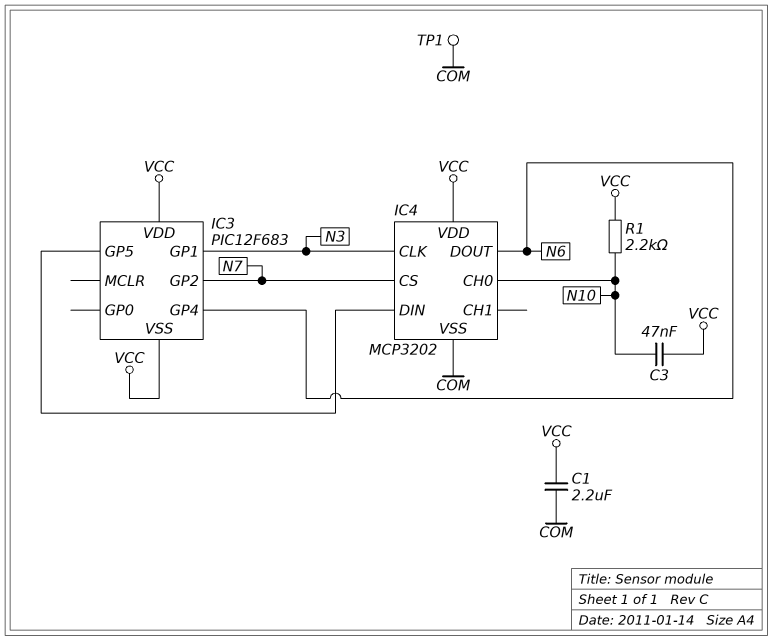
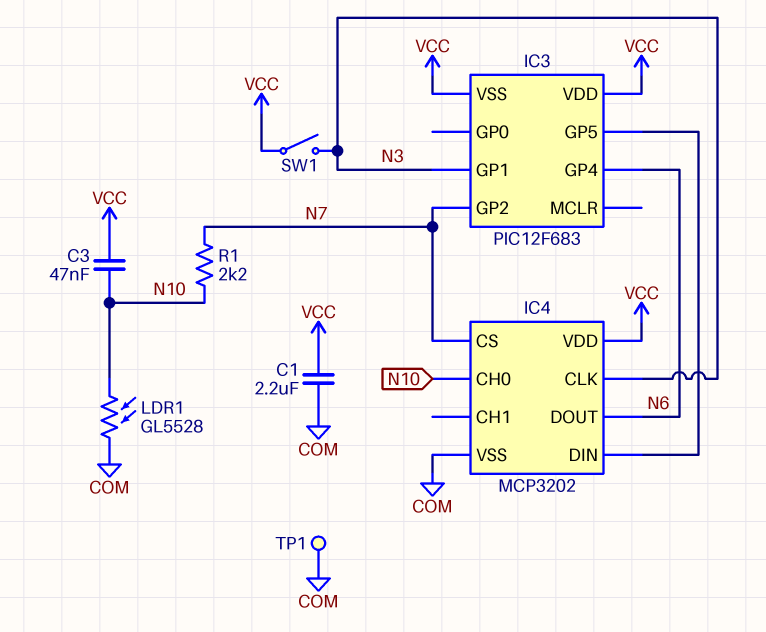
LDR1: none -> GL5528 (COM, N10)
R1: 2.2k (N10, VCC) -> 2.2k (N7, N10)
SW1: none -> switch (N3, VCC)

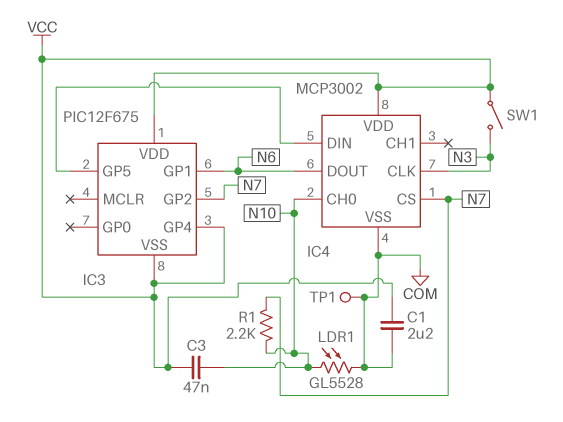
IC3: PIC12F683 -> PIC12F675
IC3 pin GP1: N3 -> N6
IC3 pin GP4: N6 -> VCC
IC4: MCP3202 -> MCP3002

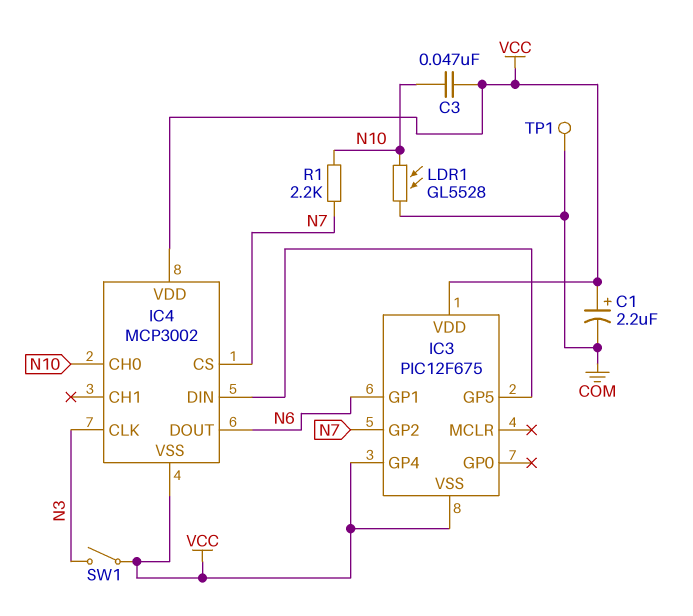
C1: 2.2uF (COM, VCC) -> 2.2uF (plus VCC, minus COM)
IC4 pin VSS: COM -> VCC

